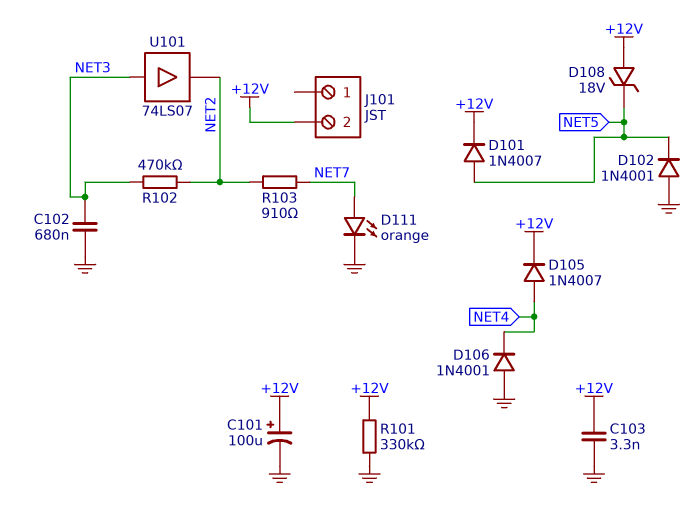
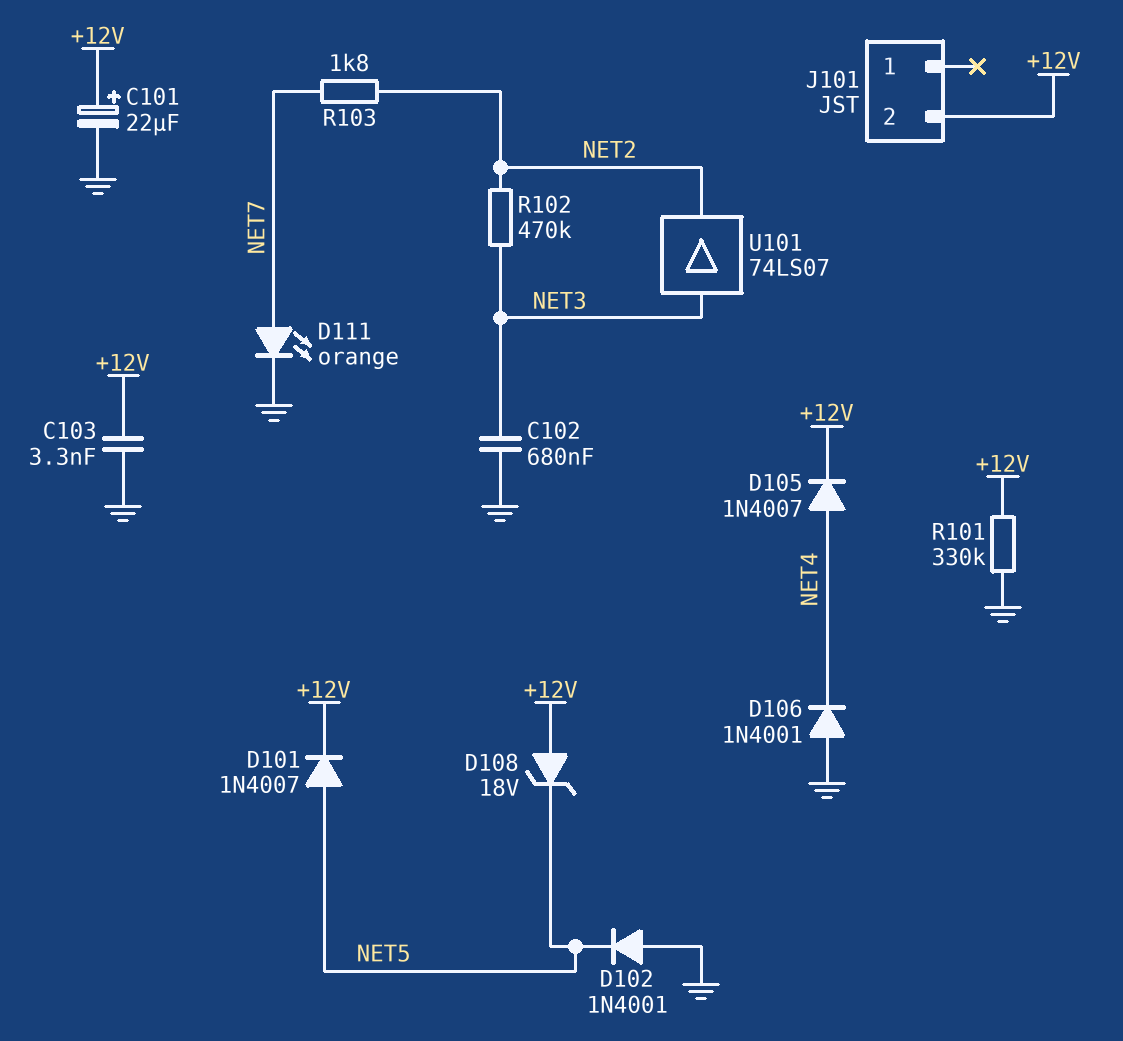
C101: 100uF (plus +12V, minus GND) -> 22uF (plus +12V, minus GND)
R103: 910 (NET2, NET7) -> 1.8k (NET2, NET7)

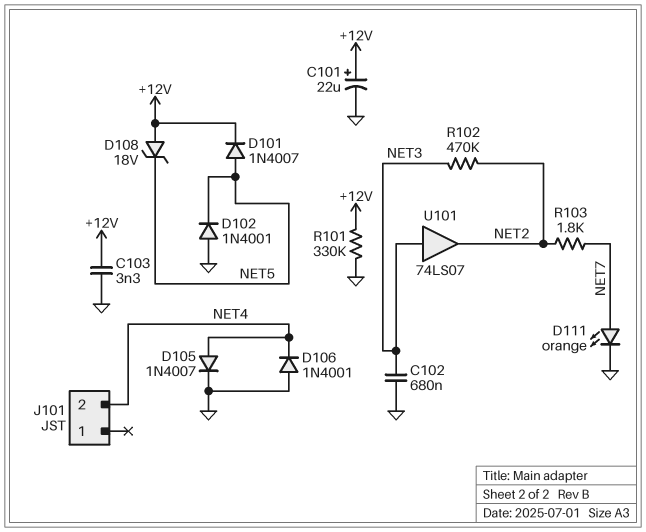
D105: diode 1N4007 (A NET4, K +12V) -> diode 1N4007 (A NET4, K GND)
J101 pin 2: +12V -> NET4

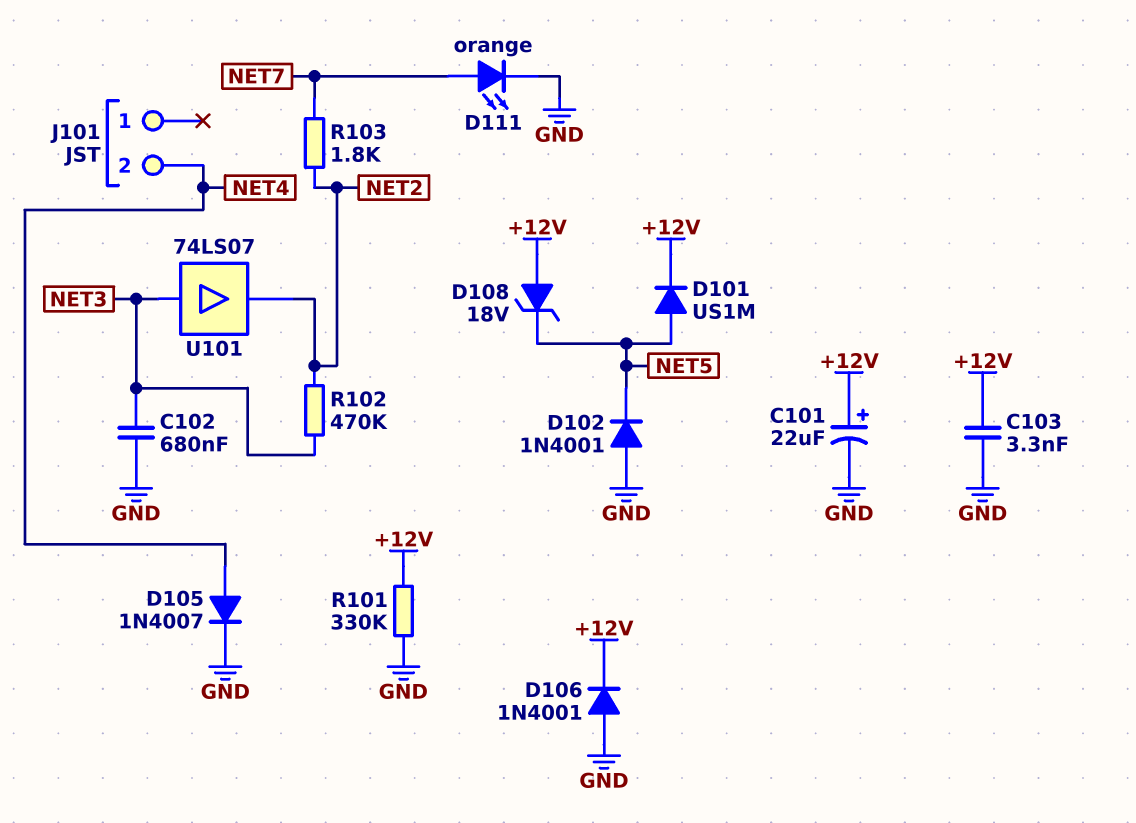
D101: diode 1N4007 (A NET5, K +12V) -> diode US1M (A NET5, K +12V)
D106: diode 1N4001 (A GND, K NET4) -> diode 1N4001 (A GND, K +12V)

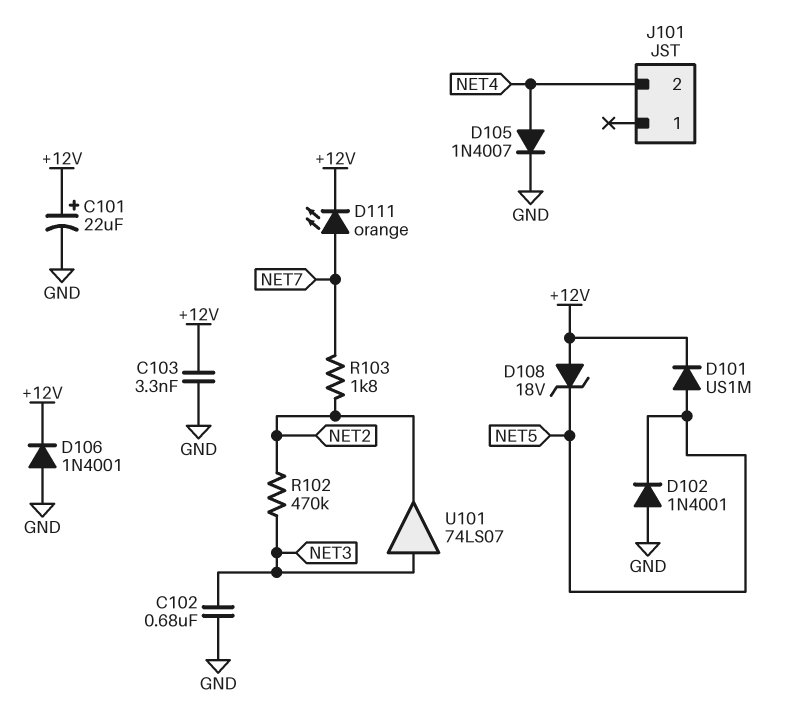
D111: LED orange (A NET7, K GND) -> LED orange (A NET7, K +12V)
R101: 330k (+12V, GND) -> none

